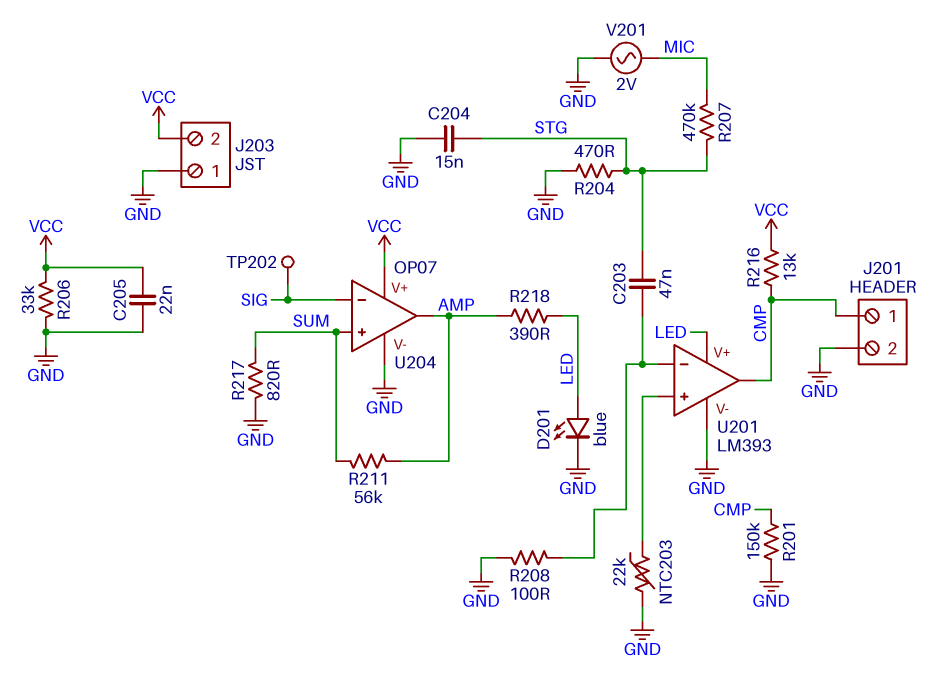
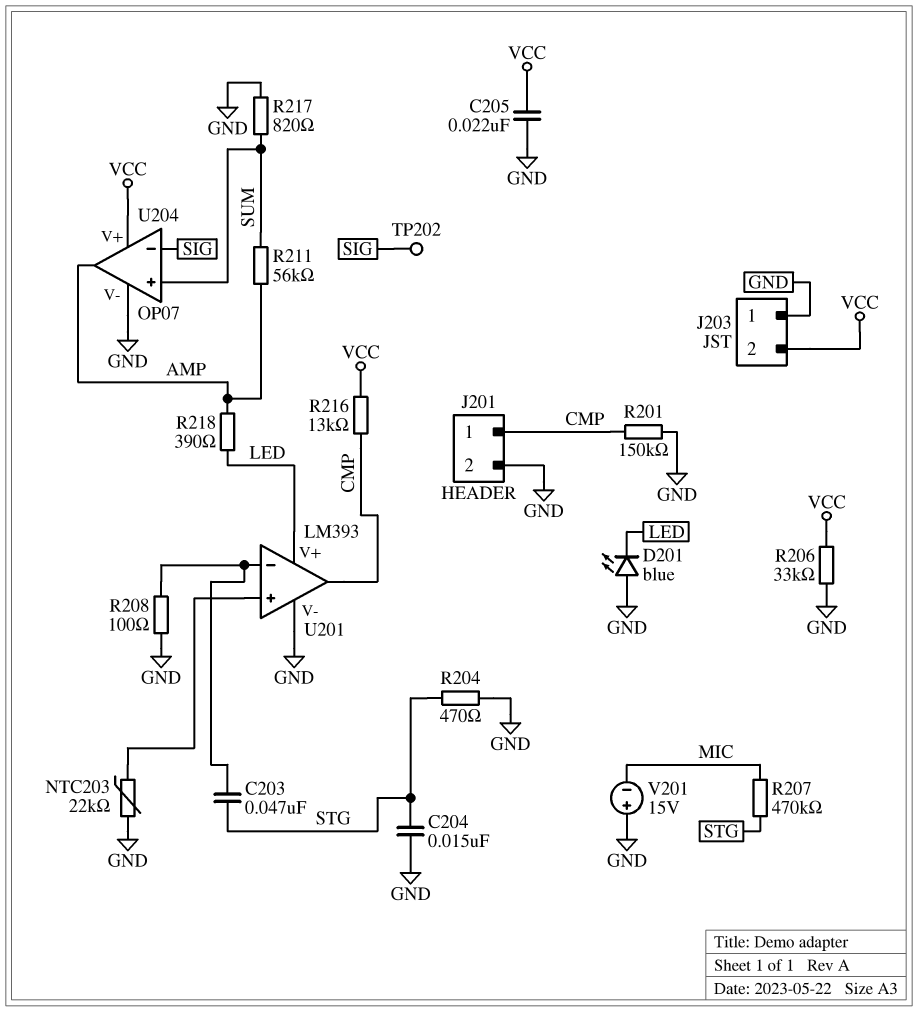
D201: LED blue (A LED, K GND) -> LED blue (A GND, K LED)
V201: AC 2V (GND, MIC) -> 15V (plus GND, minus MIC)

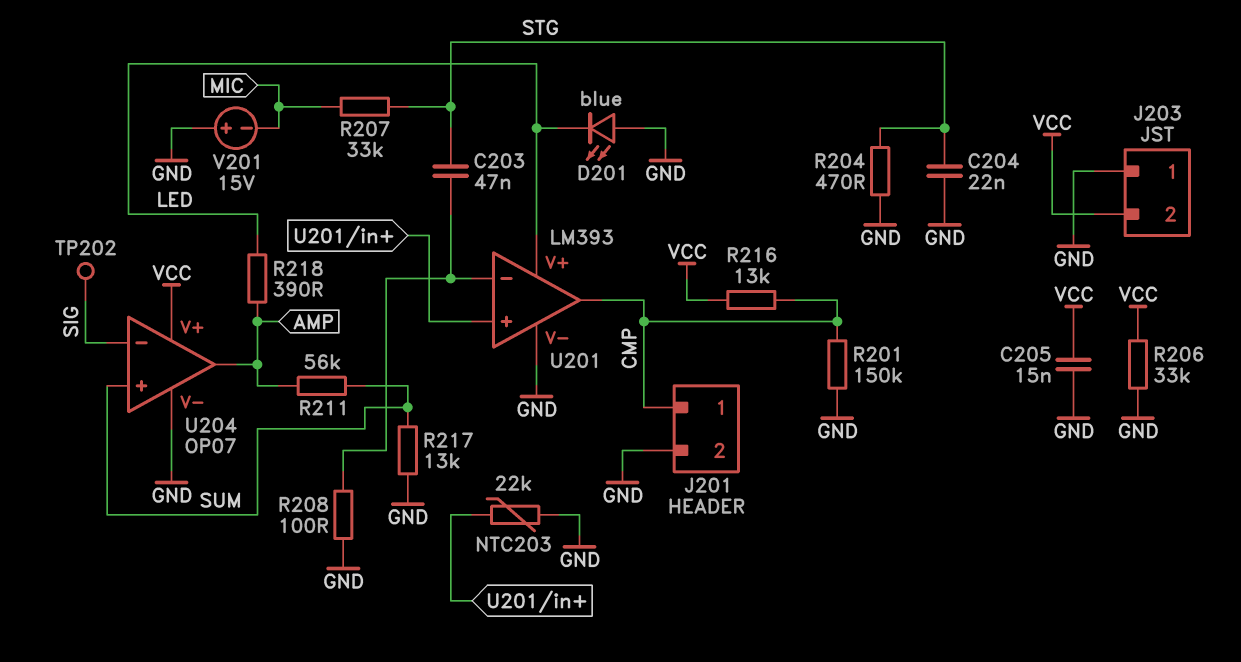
C204: 15nF (GND, STG) -> 22nF (GND, STG)
C205: 22nF (GND, VCC) -> 15nF (GND, VCC)
R207: 470k (MIC, STG) -> 33k (MIC, STG)
R217: 820 (GND, SUM) -> 13k (GND, SUM)

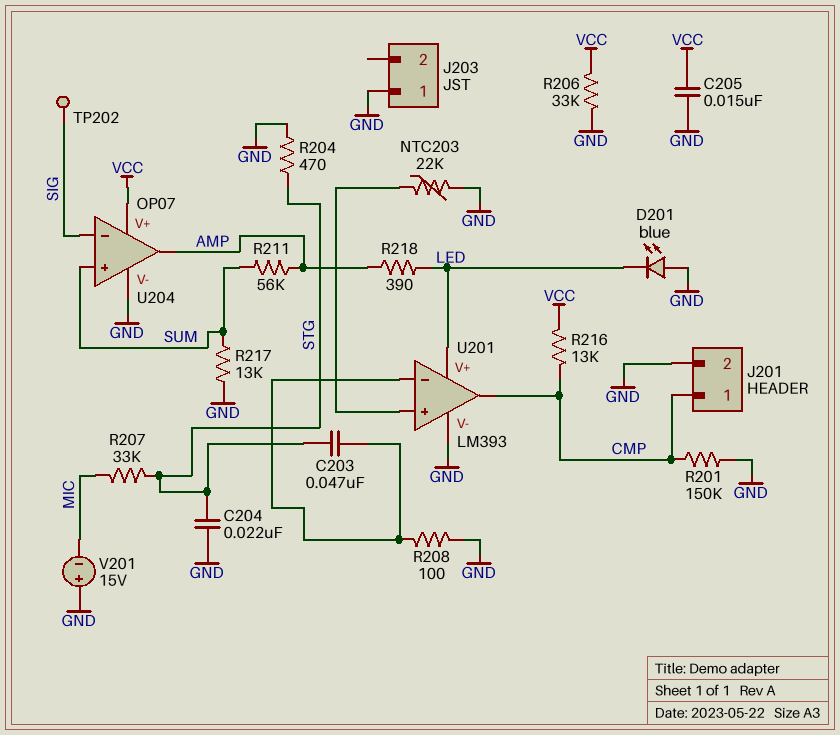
J203 pin 2: VCC -> none

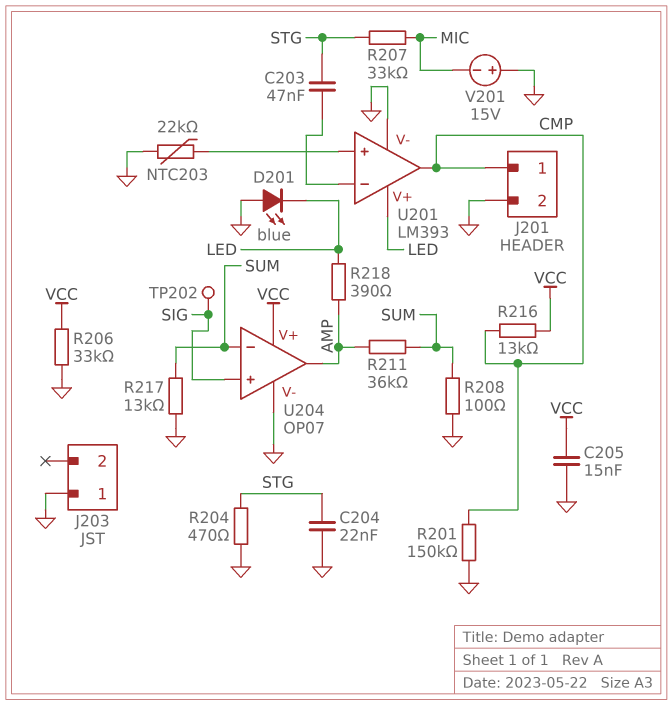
R208: 100 (GND, U201/in-) -> 100 (GND, SUM)
R211: 56k (AMP, SUM) -> 36k (AMP, SUM)
U204 pin in+: SUM -> SIG
U204 pin in-: SIG -> SUM

